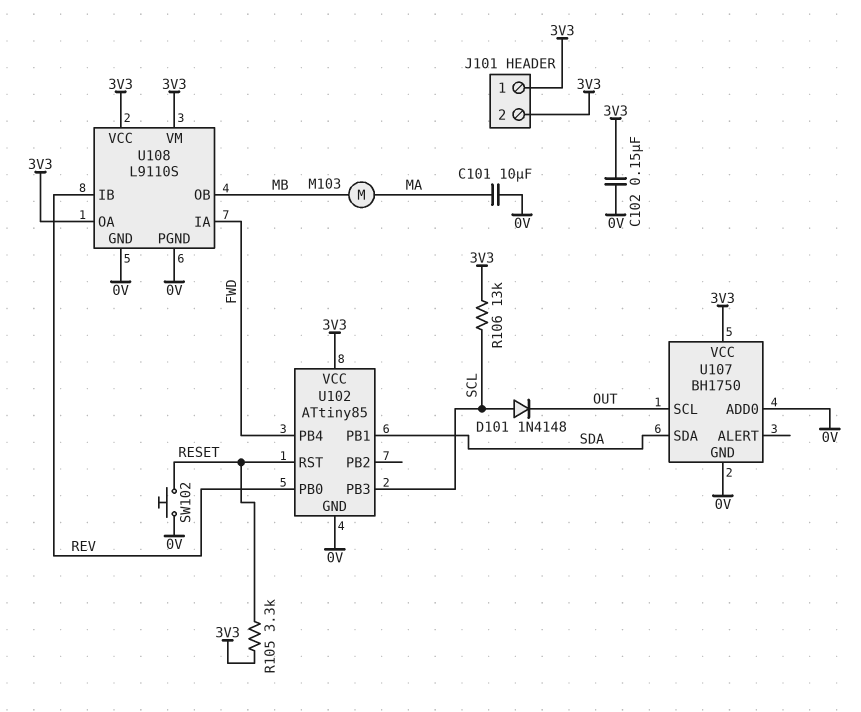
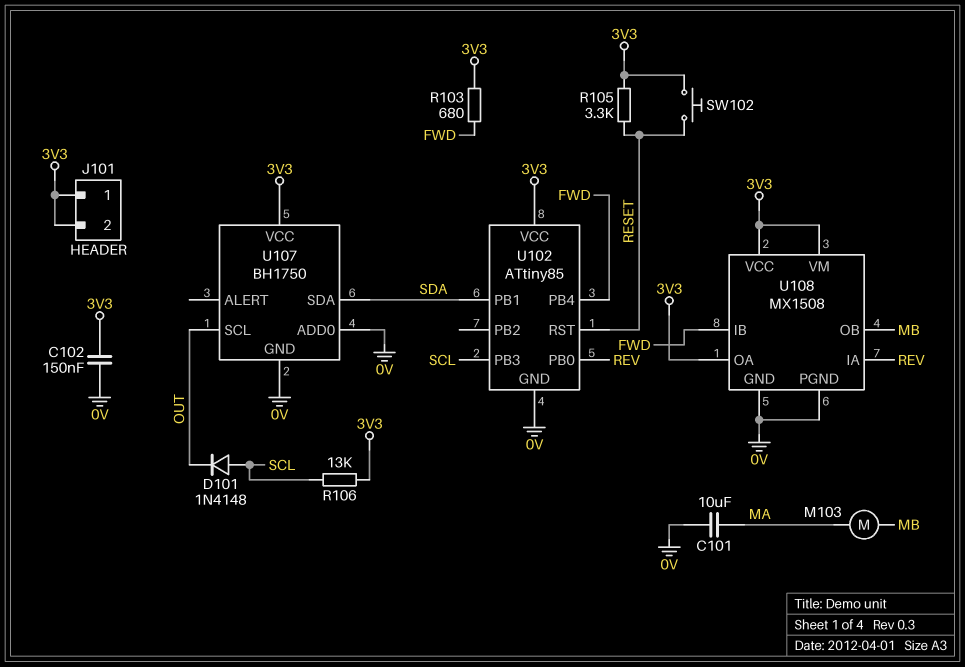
R103: none -> 680 (3V3, FWD)
SW102: button (0V, RESET) -> button (3V3, RESET)
U108: L9110S -> MX1508
U108 pin IA: FWD -> REV
U108 pin IB: REV -> FWD

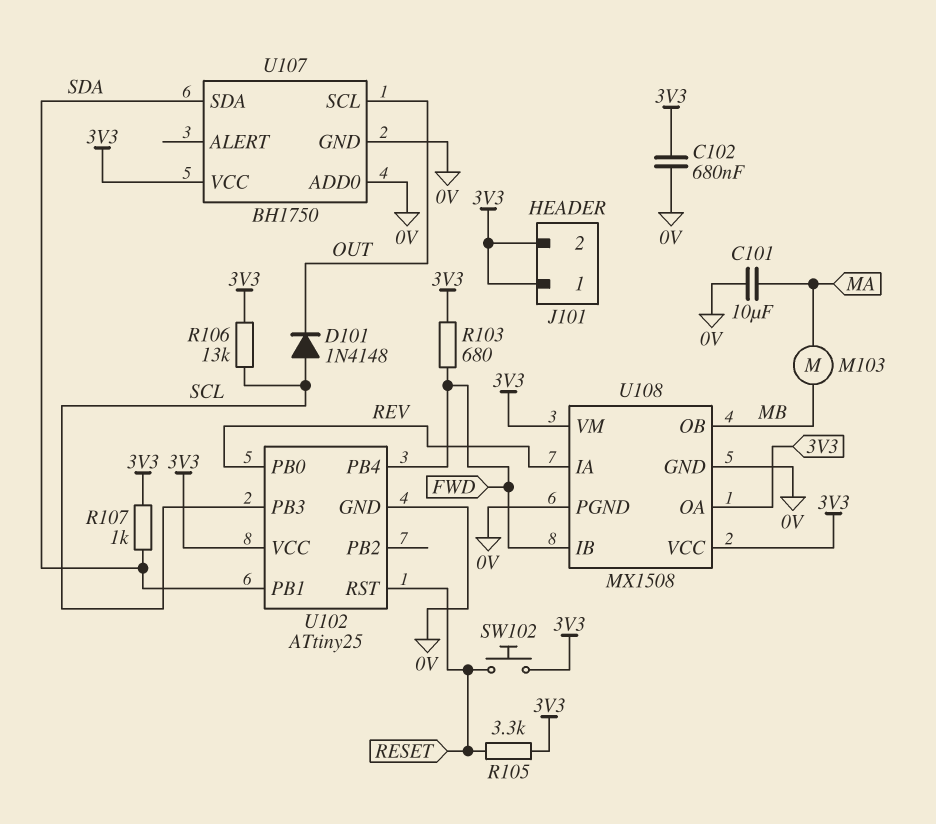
C102: 150nF (0V, 3V3) -> 680nF (0V, 3V3)
R107: none -> 1k (3V3, SDA)
U102: ATtiny85 -> ATtiny25

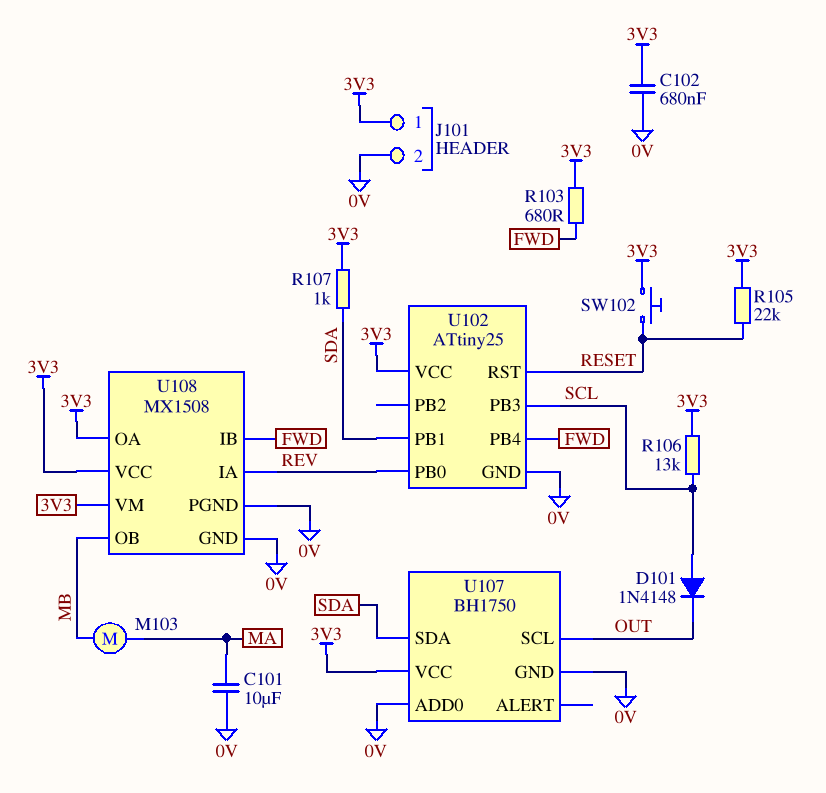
J101 pin 2: 3V3 -> 0V
R105: 3.3k (3V3, RESET) -> 22k (3V3, RESET)

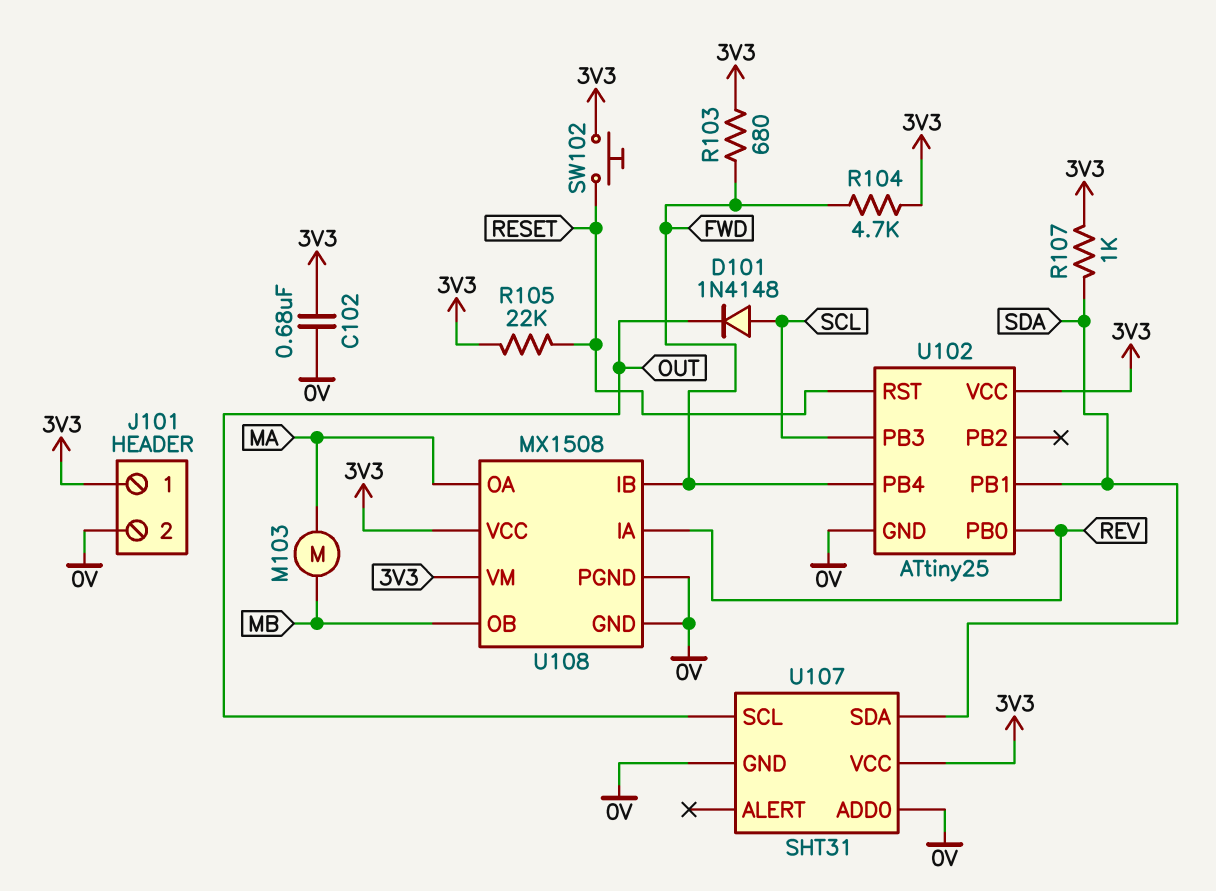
C101: 10uF (0V, MA) -> none
R104: none -> 4.7k (3V3, FWD)
R106: 13k (3V3, SCL) -> none
U107: BH1750 -> SHT31
U108 pin OA: 3V3 -> MA

